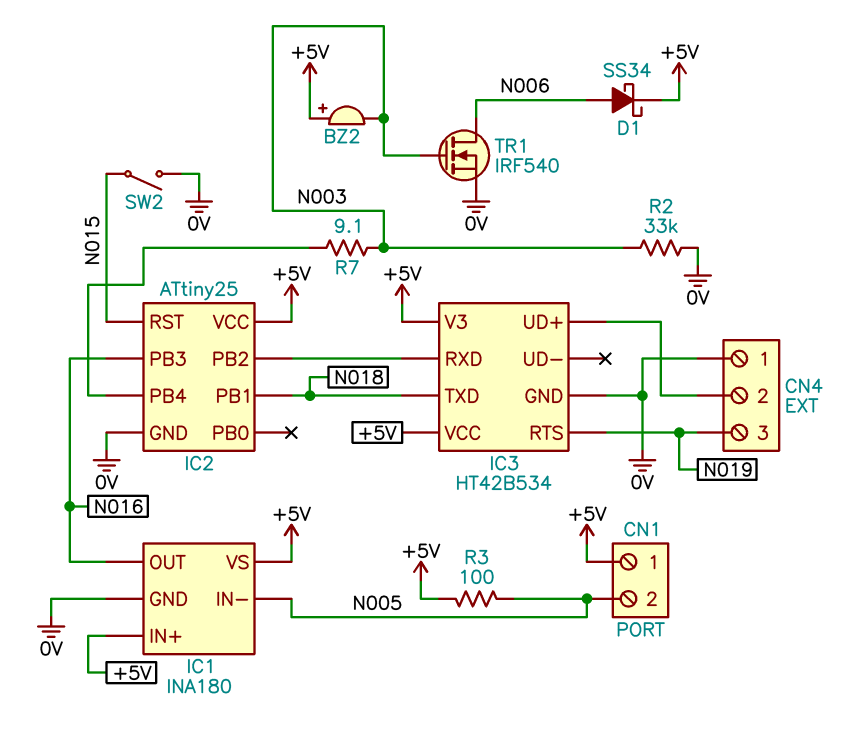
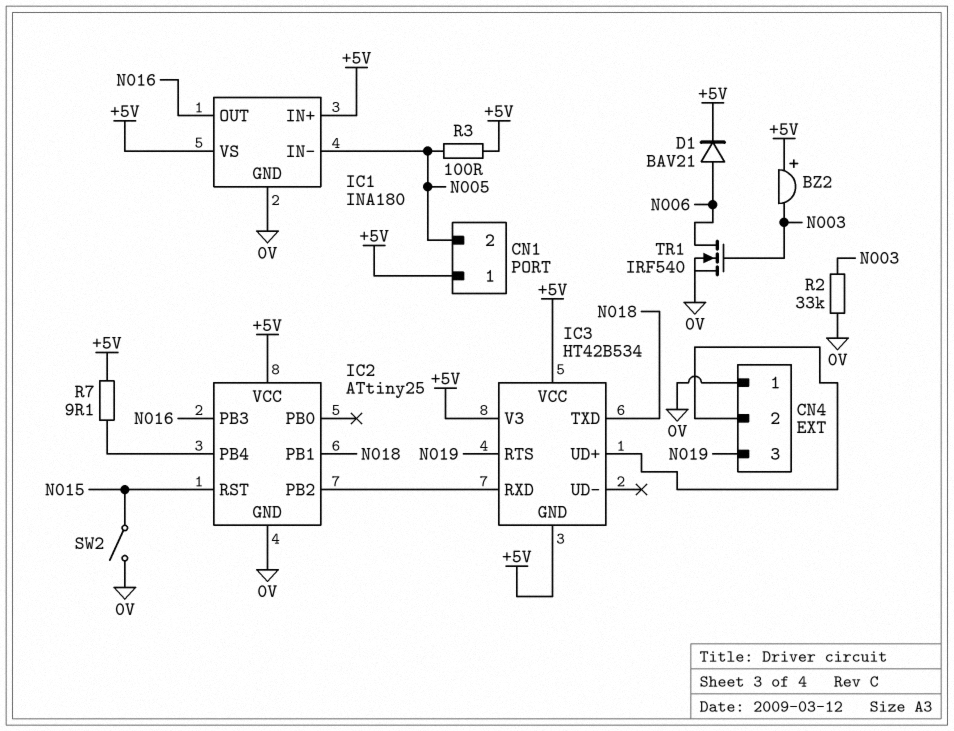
D1: schottky SS34 (A N006, K +5V) -> diode BAV21 (A N006, K +5V)
IC3 pin GND: 0V -> +5V
R7: 9.1 (IC2/PB4, N003) -> 9.1 (+5V, IC2/PB4)

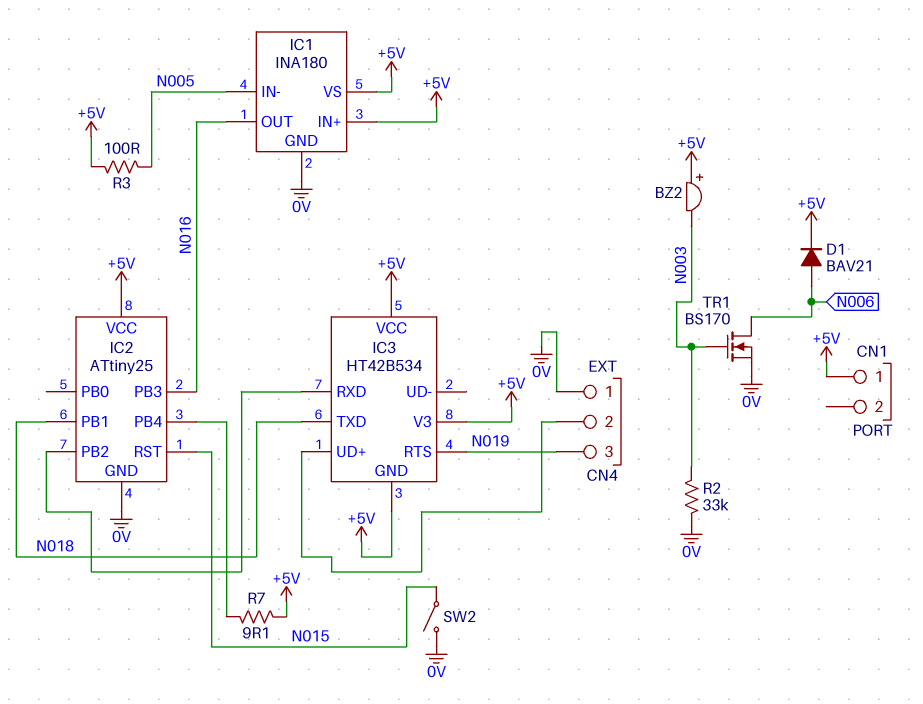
CN1 pin 2: N005 -> none
TR1: NMOS IRF540 (G N003, D N006, S 0V) -> NMOS BS170 (G N003, D N006, S 0V)

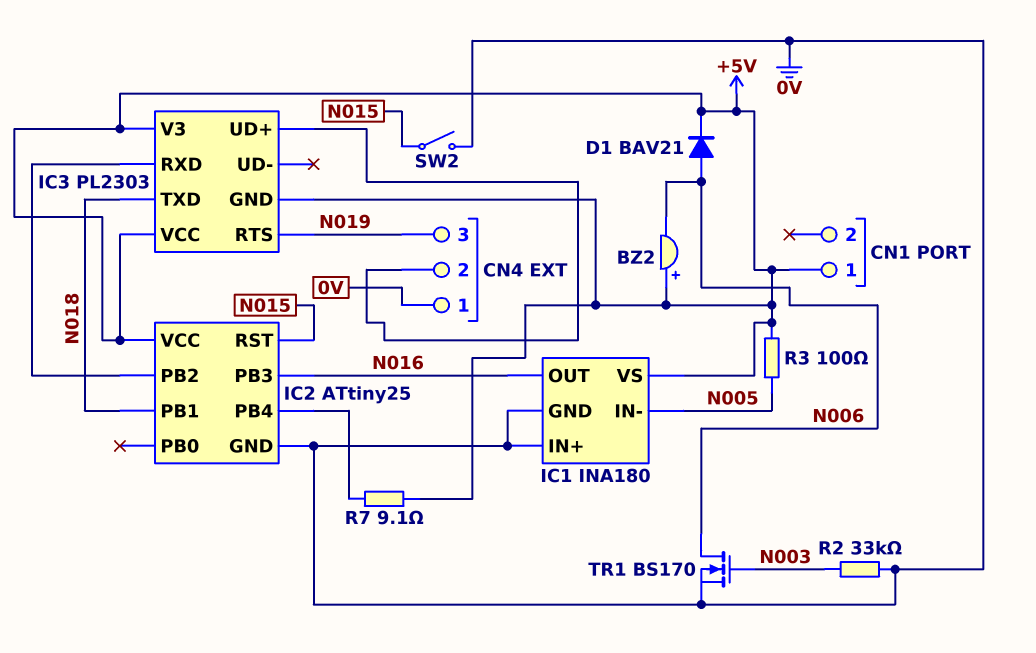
BZ2: buzzer (plus +5V, minus N003) -> buzzer (plus +5V, minus N006)
IC1 pin IN+: +5V -> 0V
IC3: HT42B534 -> PL2303

